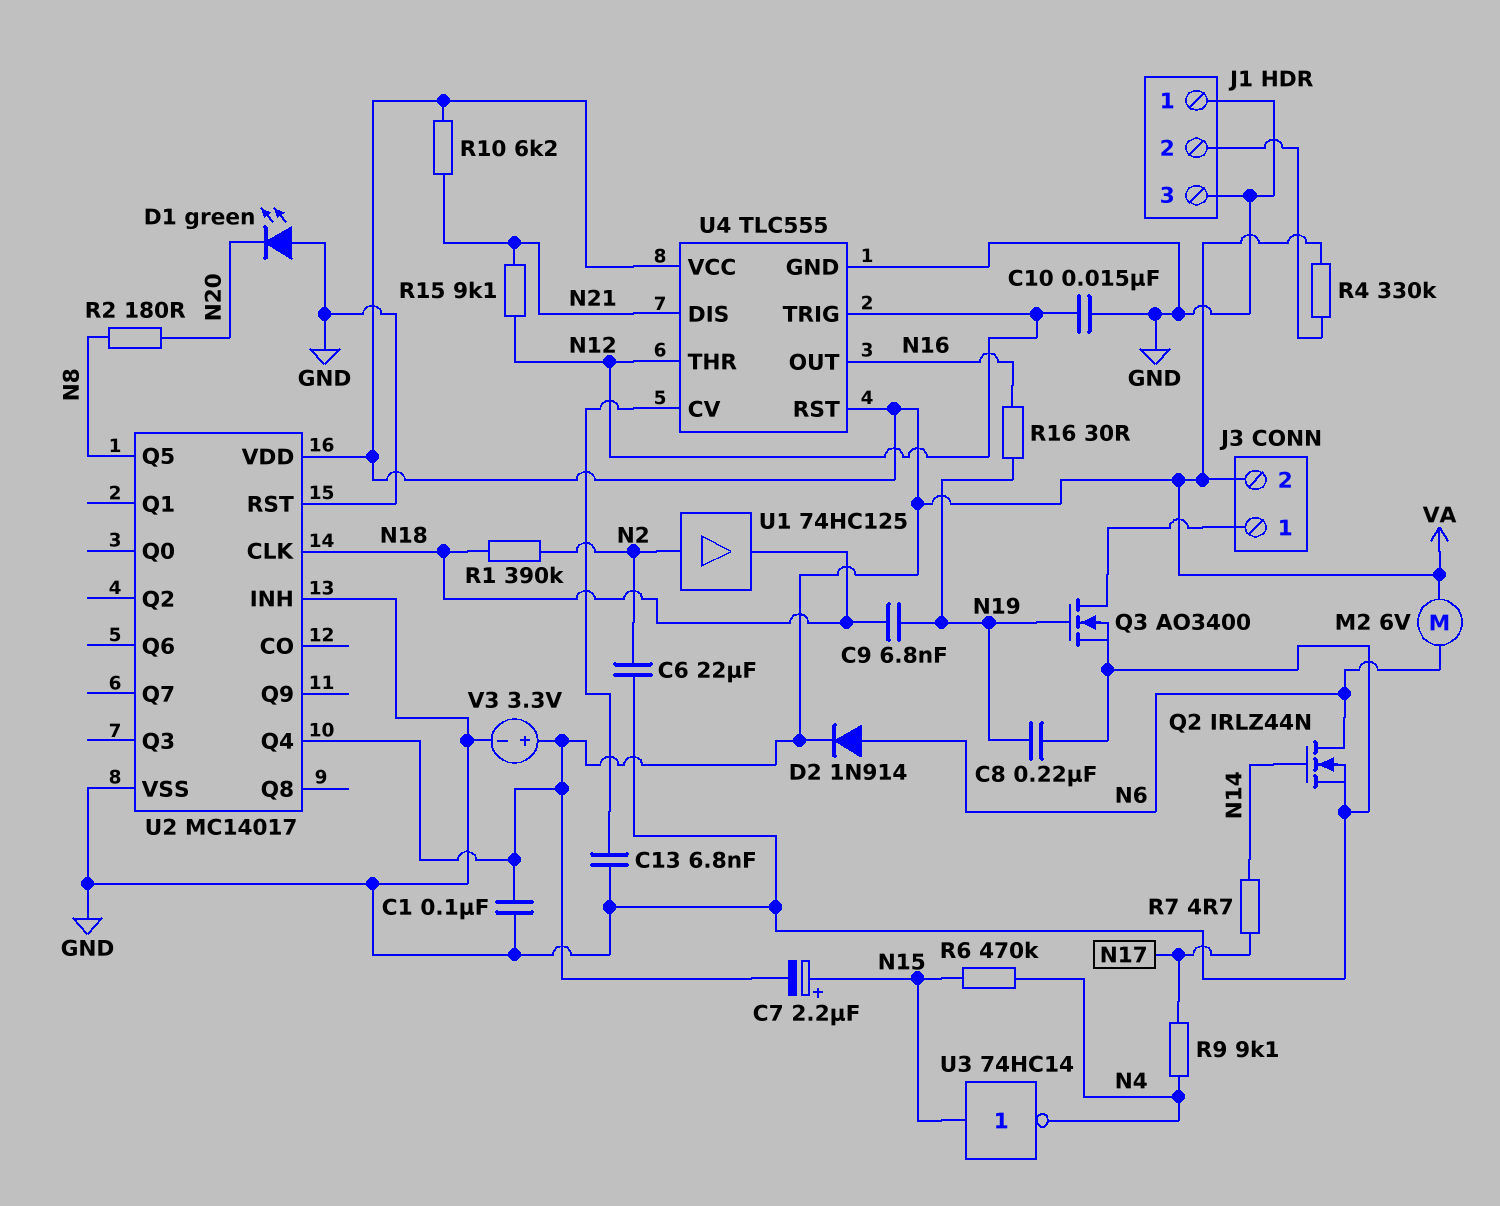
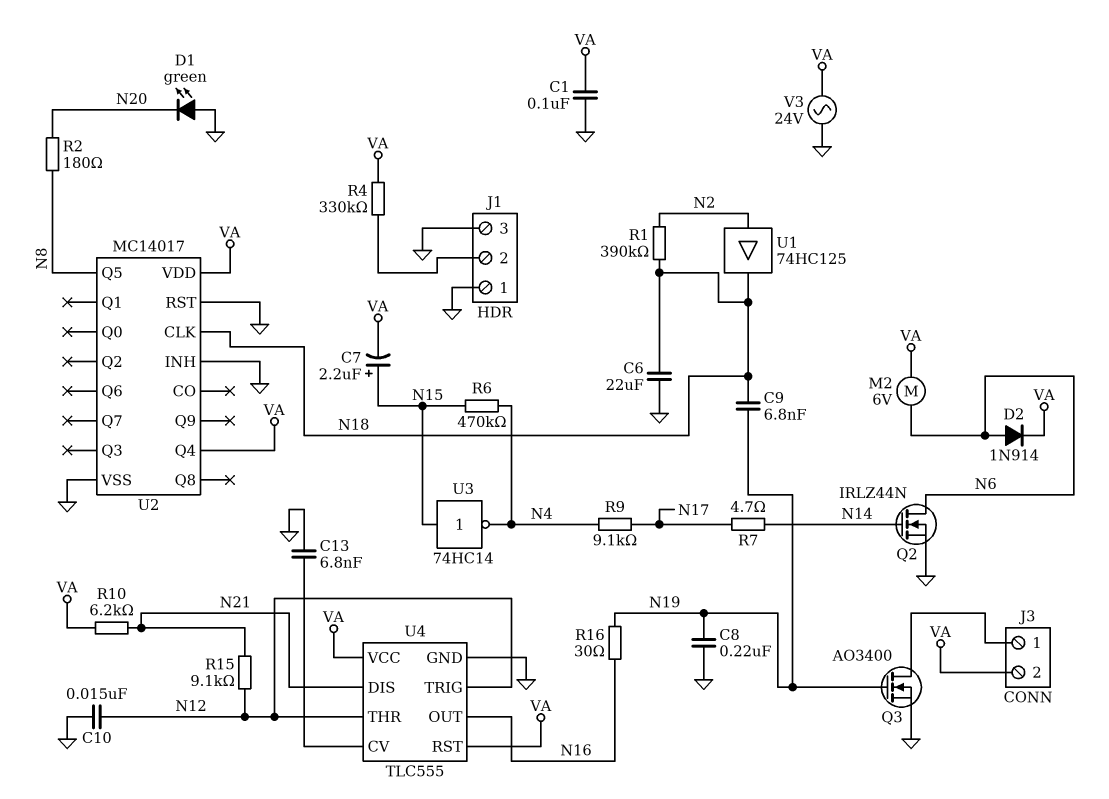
C6: 22uF (GND, N2) -> 22uF (GND, N18)
V3: 3.3V (plus VA, minus GND) -> AC 24V (GND, VA)

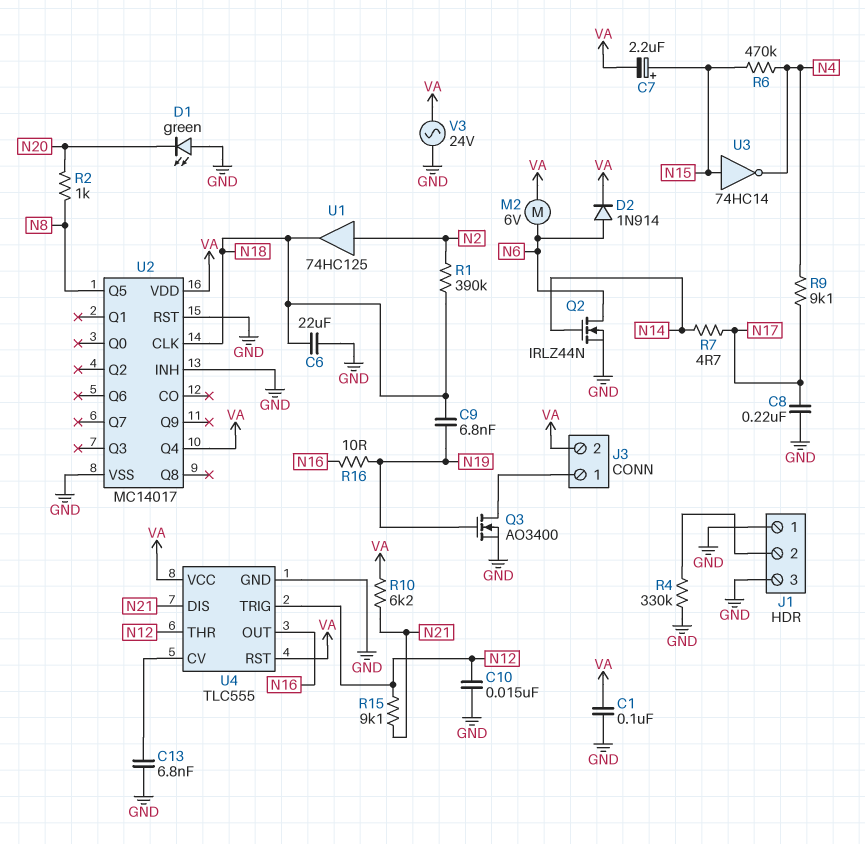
C8: 220nF (GND, N19) -> 220nF (GND, N17)
R2: 180 (N8, N20) -> 1k (N8, N20)
R4: 330k (J1/2, VA) -> 330k (GND, J1/2)
R16: 30 (N16, N19) -> 10 (N16, N19)

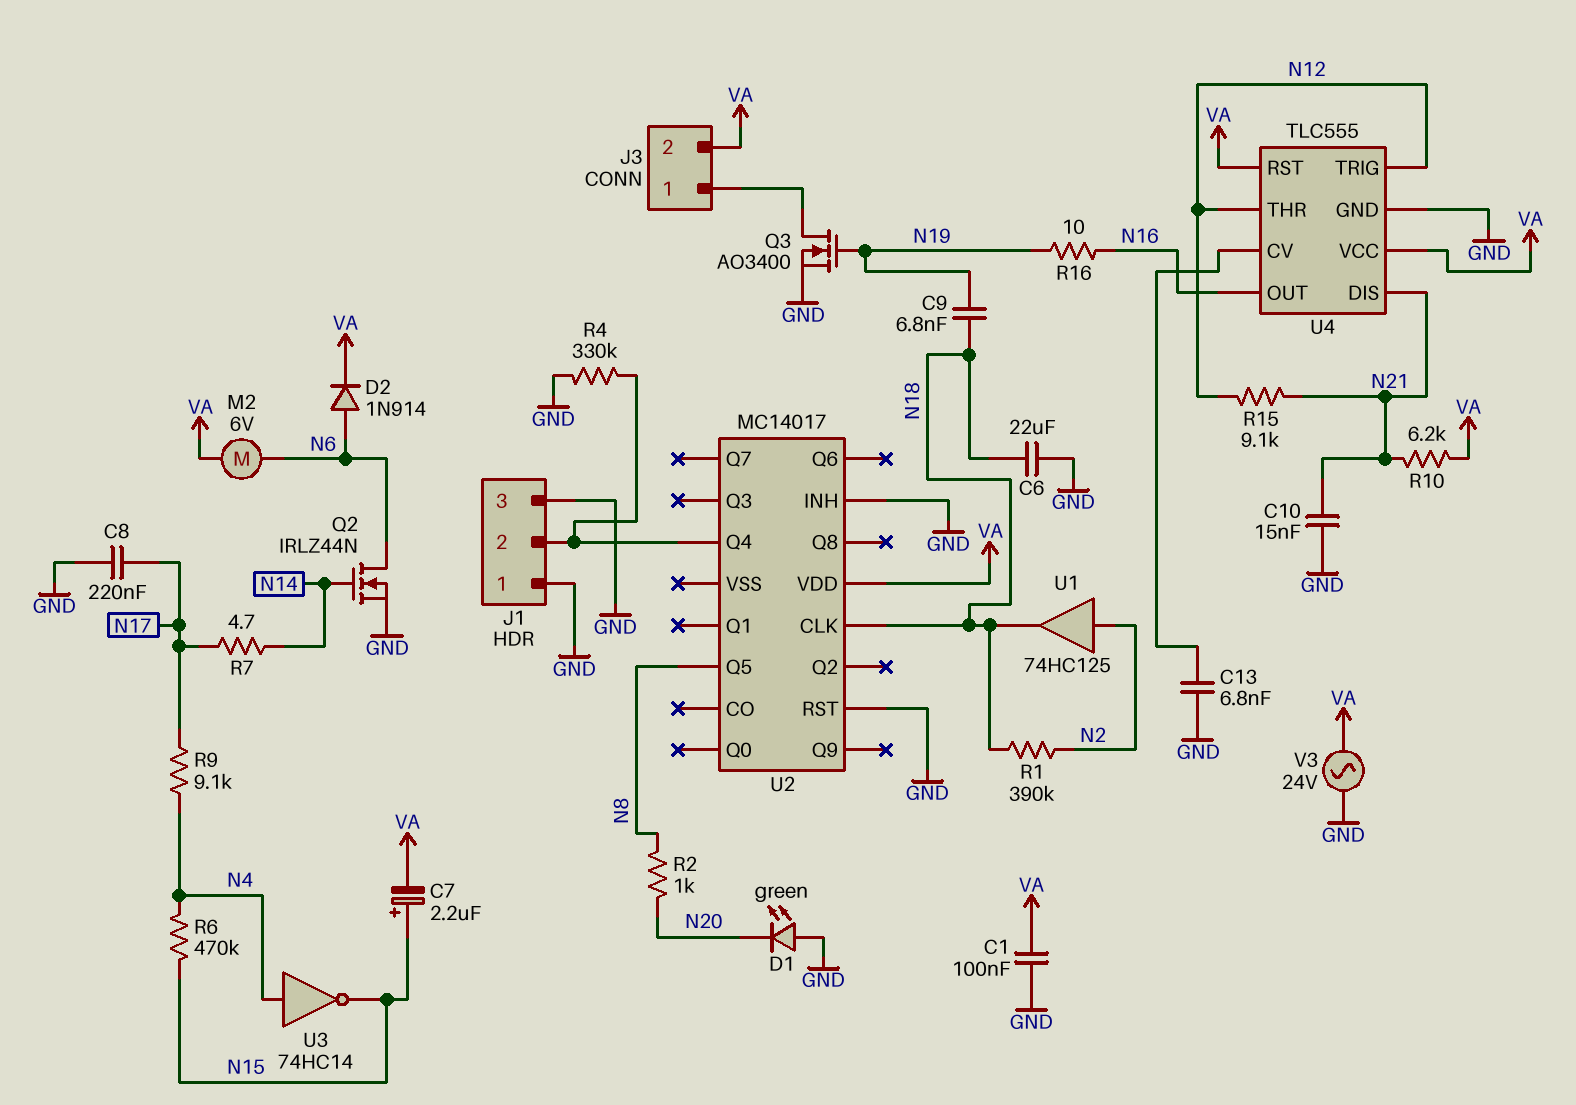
C10: 15nF (GND, N12) -> 15nF (GND, N21)
U2 pin Q4: VA -> J1/2
U2 pin VSS: GND -> none
U3: NOT 74HC14 (in N15, out N4) -> NOT 74HC14 (in N4, out N15)

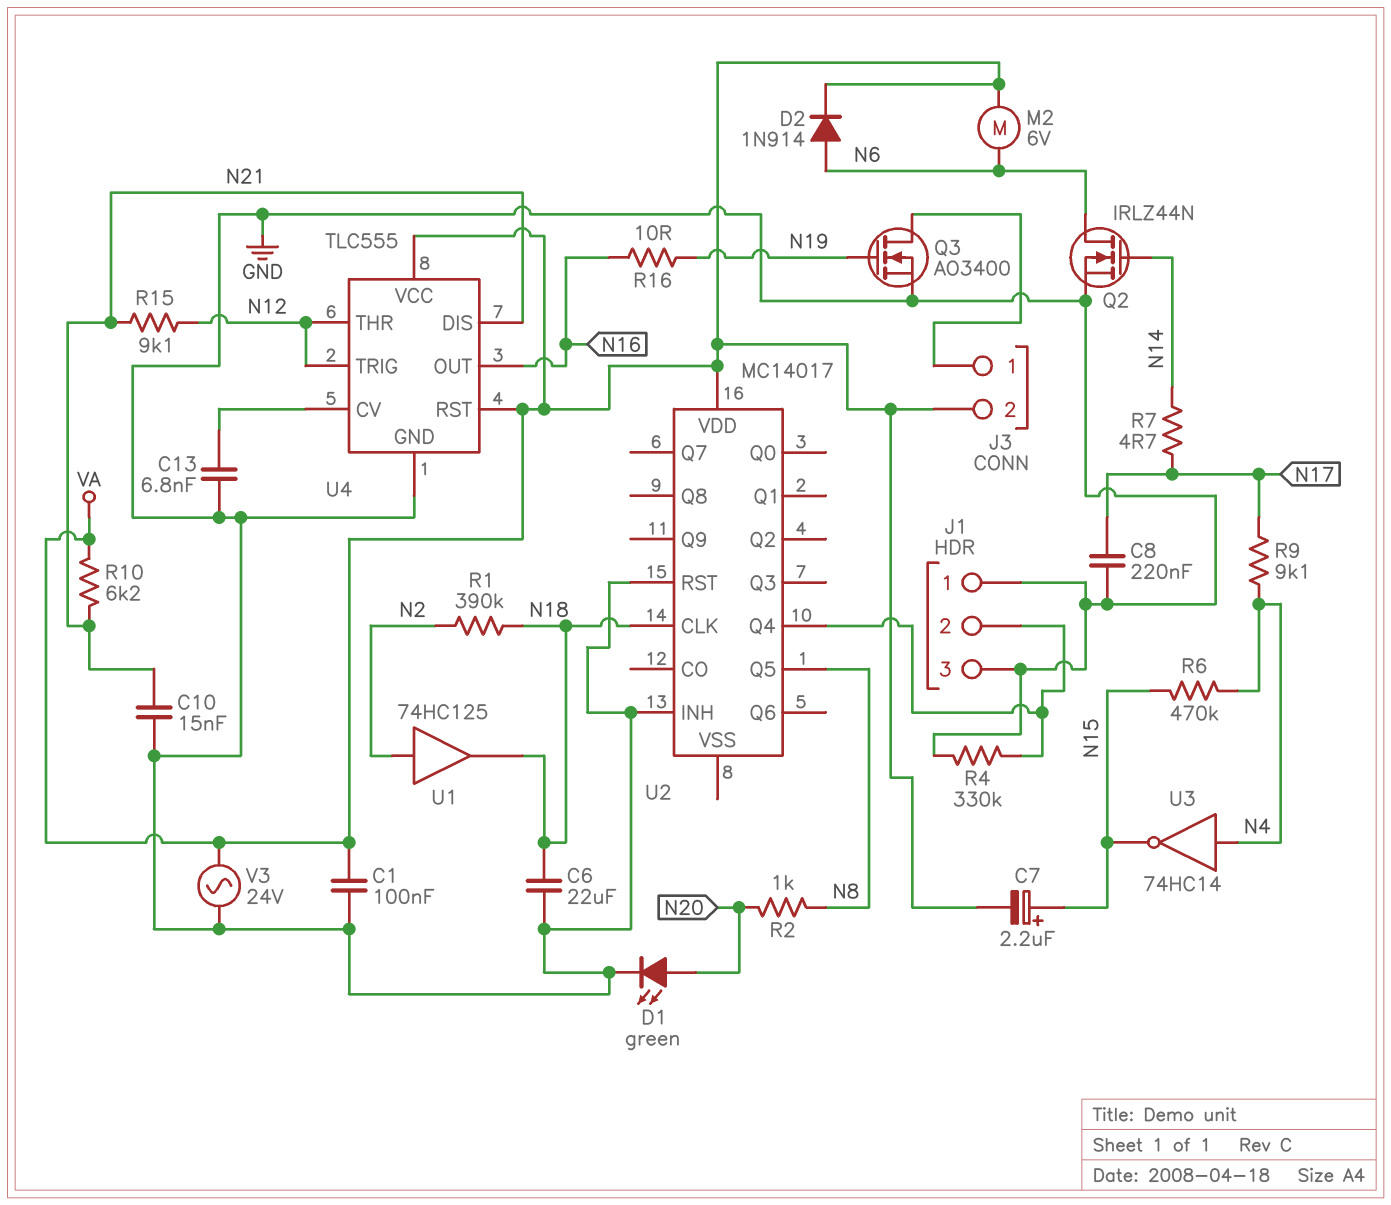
C9: 6.8nF (N18, N19) -> none
D1: LED green (A GND, K N20) -> LED green (A N20, K GND)

